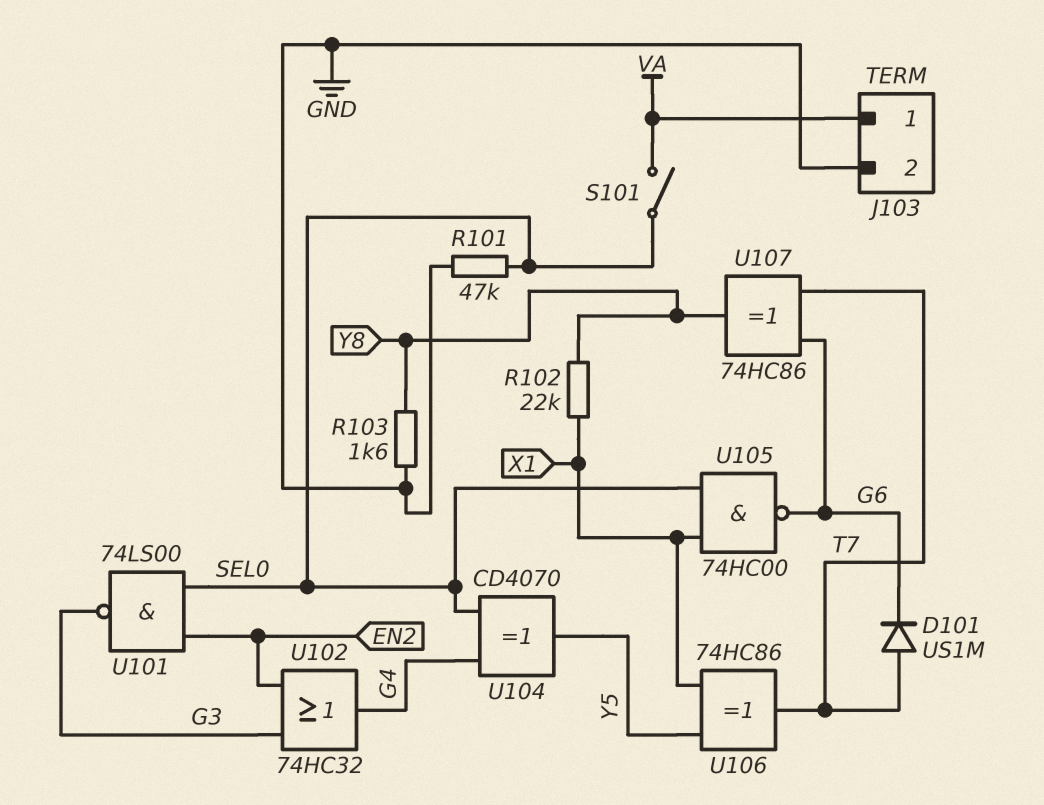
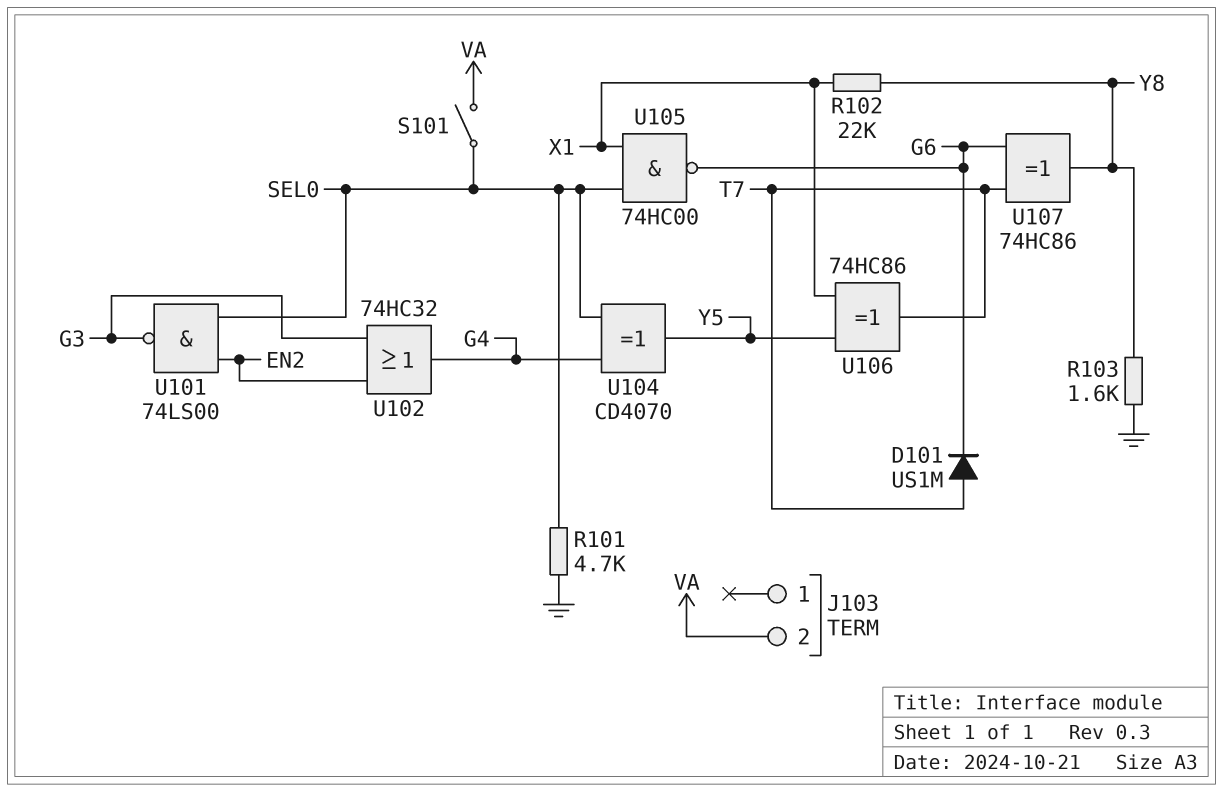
J103 pin 1: VA -> none
J103 pin 2: GND -> VA
R101: 47k (GND, SEL0) -> 4.7k (GND, SEL0)

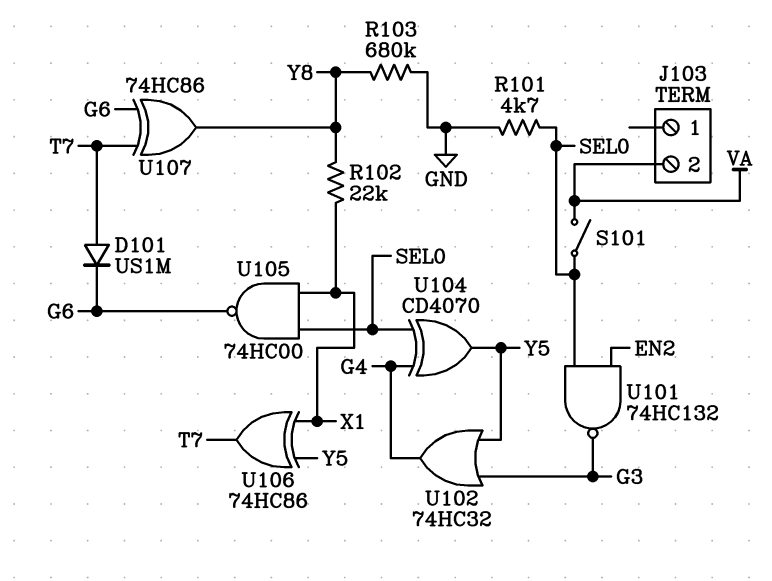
R103: 1.6k (GND, Y8) -> 680k (GND, Y8)
U101: NAND 74LS00 (in EN2, in SEL0, out G3) -> NAND 74HC132 (in EN2, in SEL0, out G3)
U102: OR 74HC32 (in EN2, in G3, out G4) -> OR 74HC32 (in G3, in Y5, out G4)

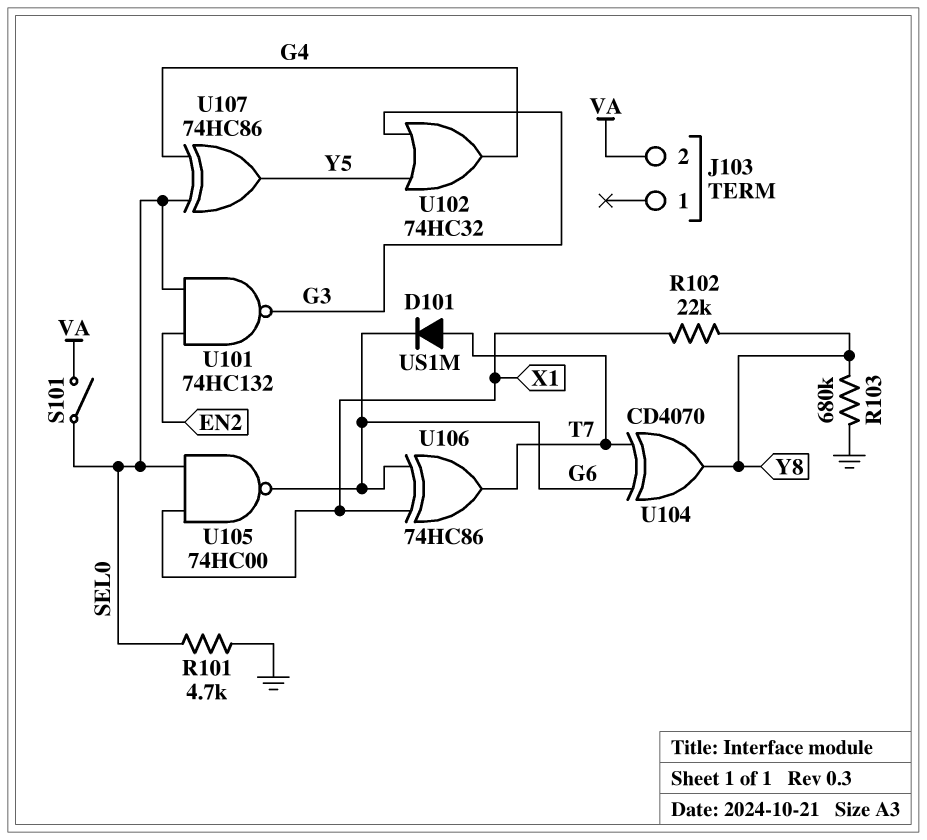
U104: XOR CD4070 (in G4, in SEL0, out Y5) -> XOR CD4070 (in G6, in T7, out Y8)
U106: XOR 74HC86 (in X1, in Y5, out T7) -> XOR 74HC86 (in G6, in X1, out T7)
U107: XOR 74HC86 (in G6, in T7, out Y8) -> XOR 74HC86 (in G4, in SEL0, out Y5)

